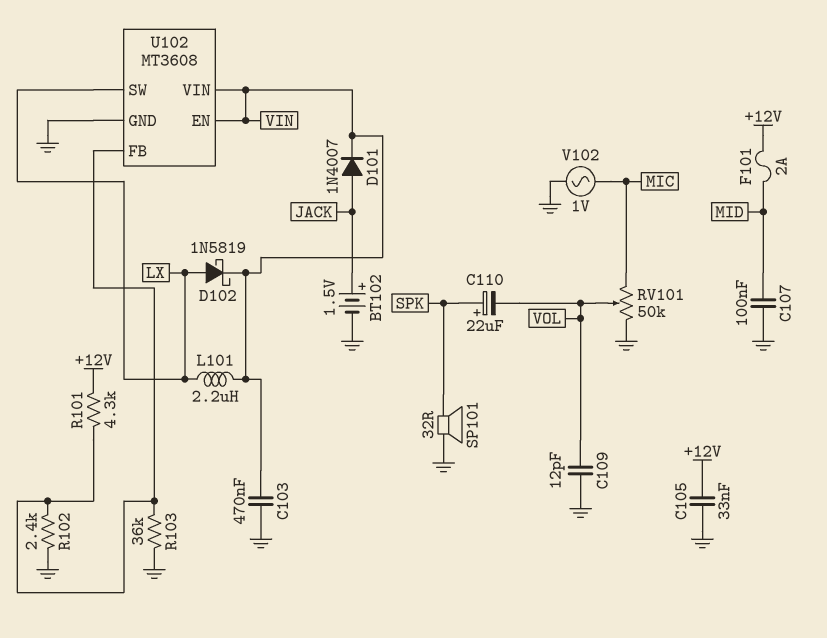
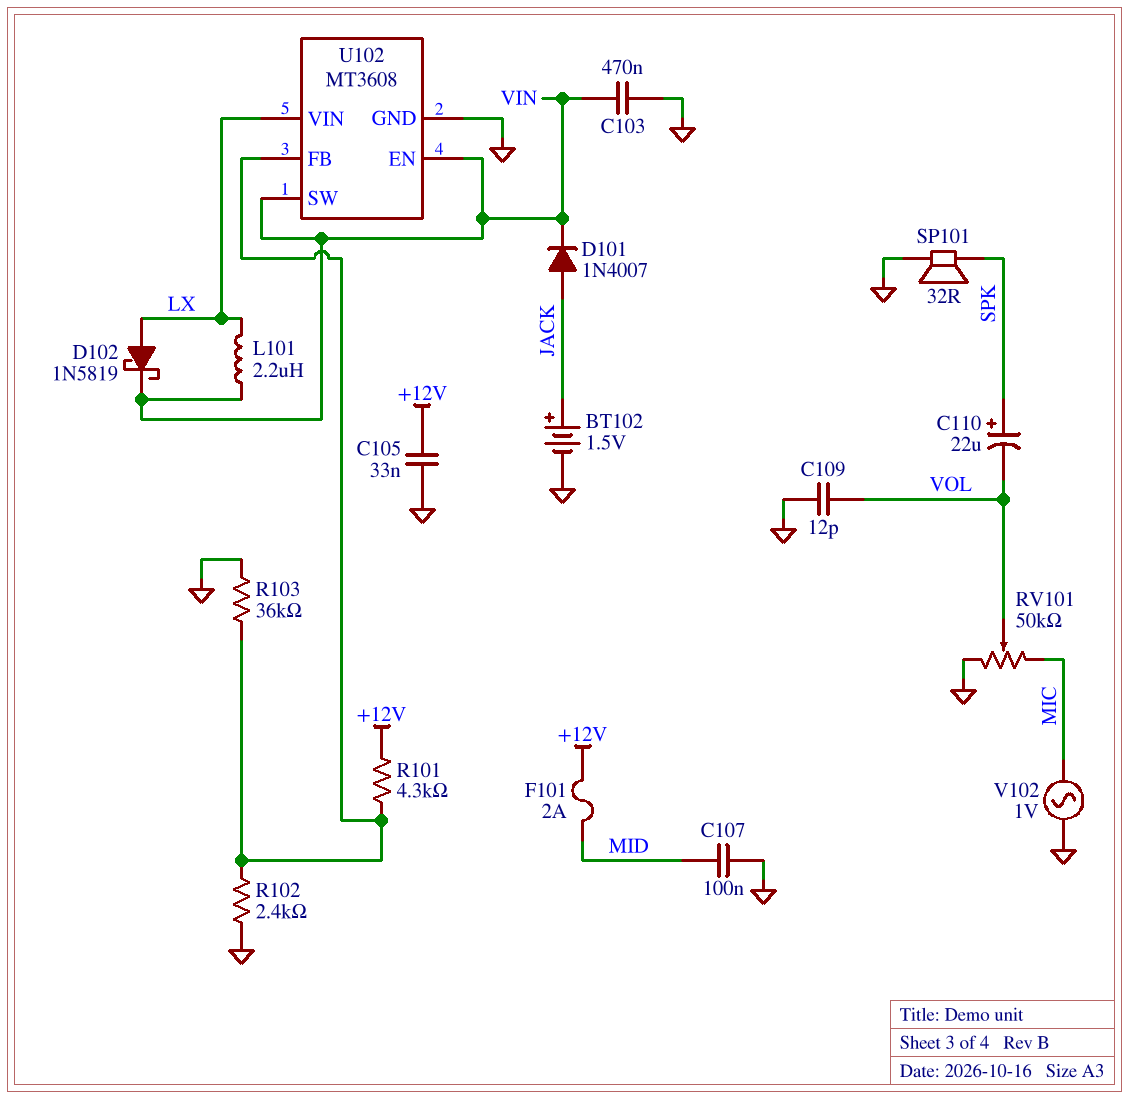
U102 pin SW: LX -> VIN
U102 pin VIN: VIN -> LX

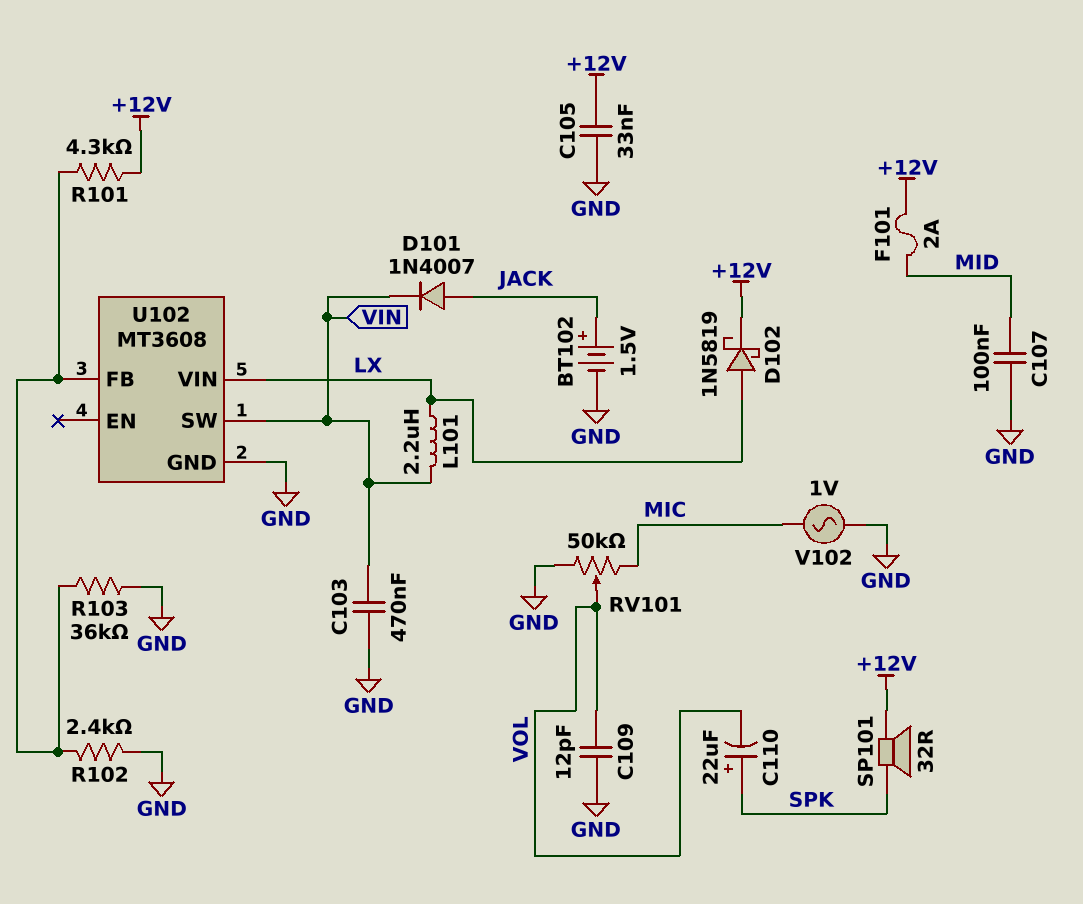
D102: schottky 1N5819 (A LX, K VIN) -> schottky 1N5819 (A LX, K +12V)
SP101: speaker 32R (GND, SPK) -> speaker 32R (+12V, SPK)
U102 pin EN: VIN -> none

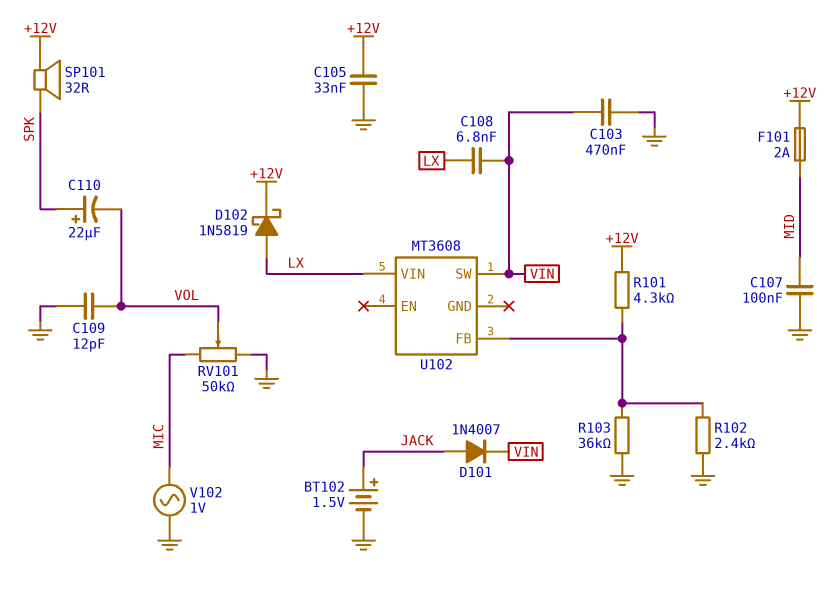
C108: none -> 6.8nF (LX, VIN)
L101: 2.2uH (LX, VIN) -> none
U102 pin GND: GND -> none

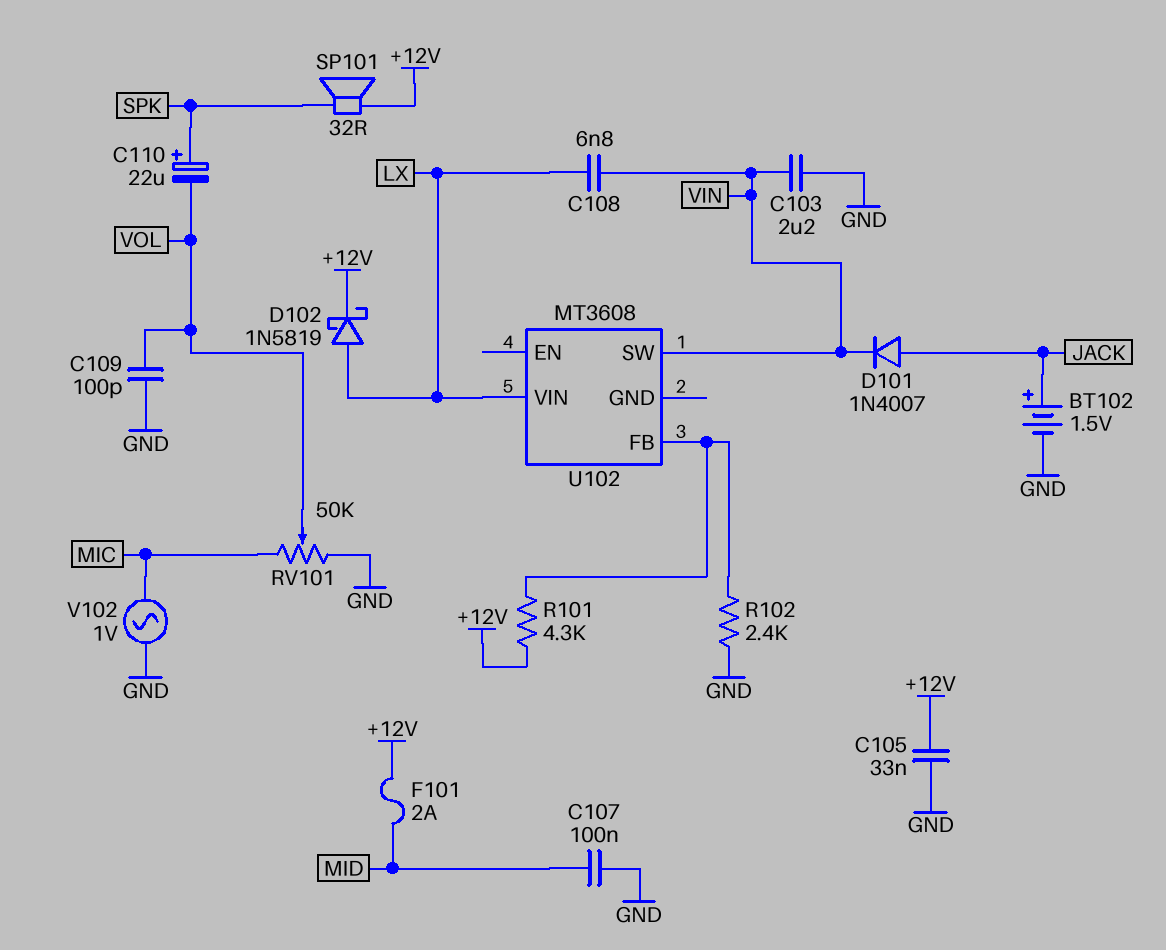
C103: 470nF (GND, VIN) -> 2.2uF (GND, VIN)
C109: 12pF (GND, VOL) -> 100pF (GND, VOL)
R103: 36k (GND, U102/FB) -> none

